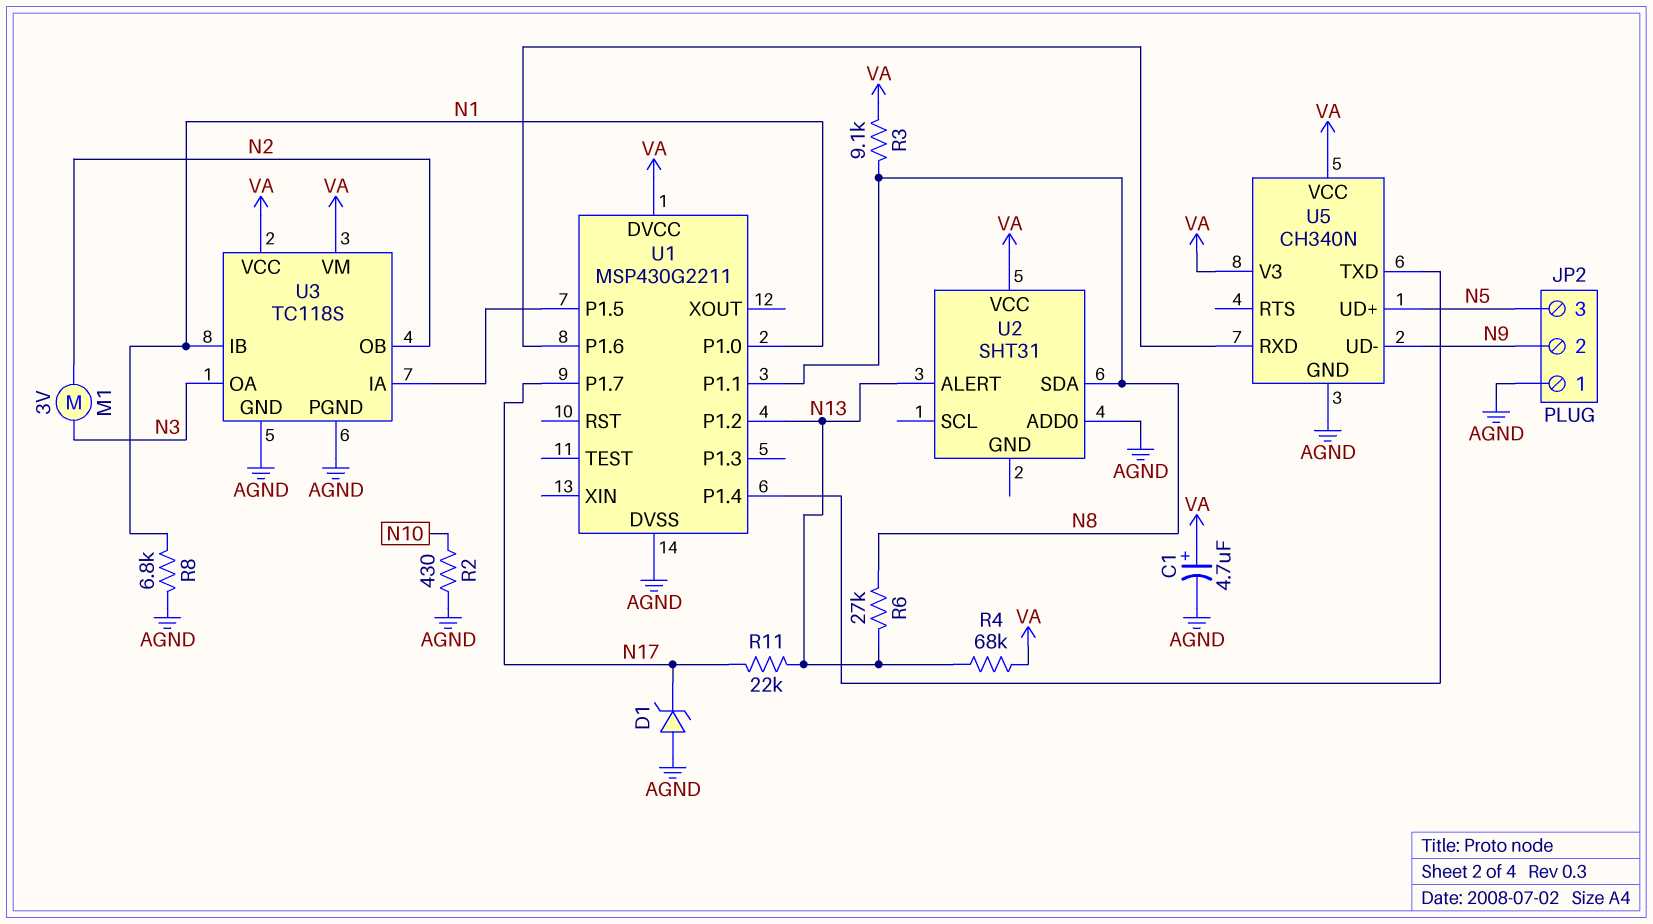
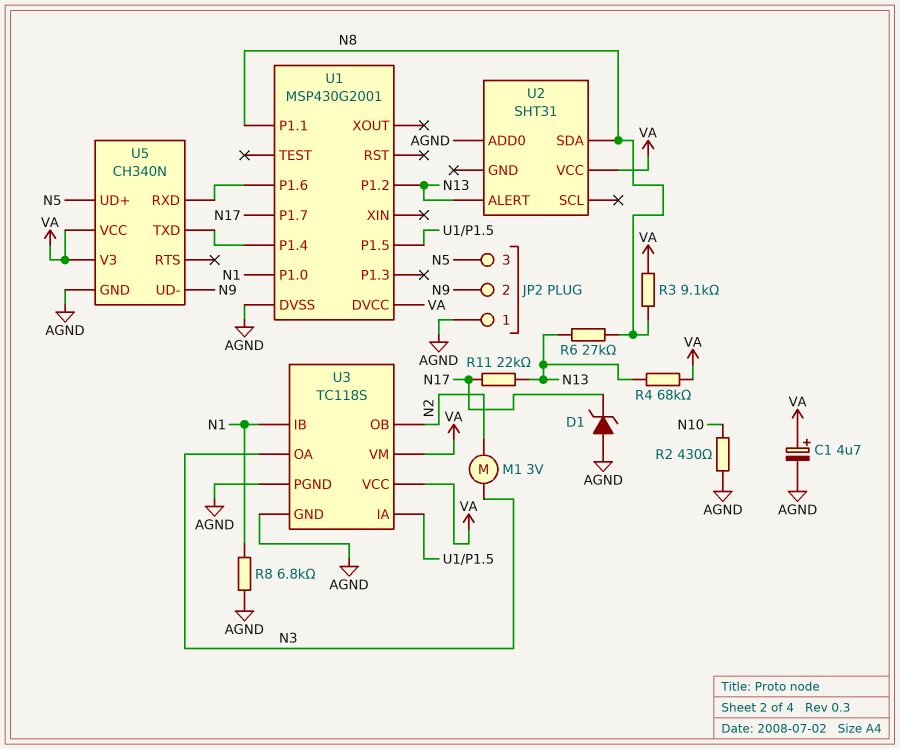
U1: MSP430G2211 -> MSP430G2001

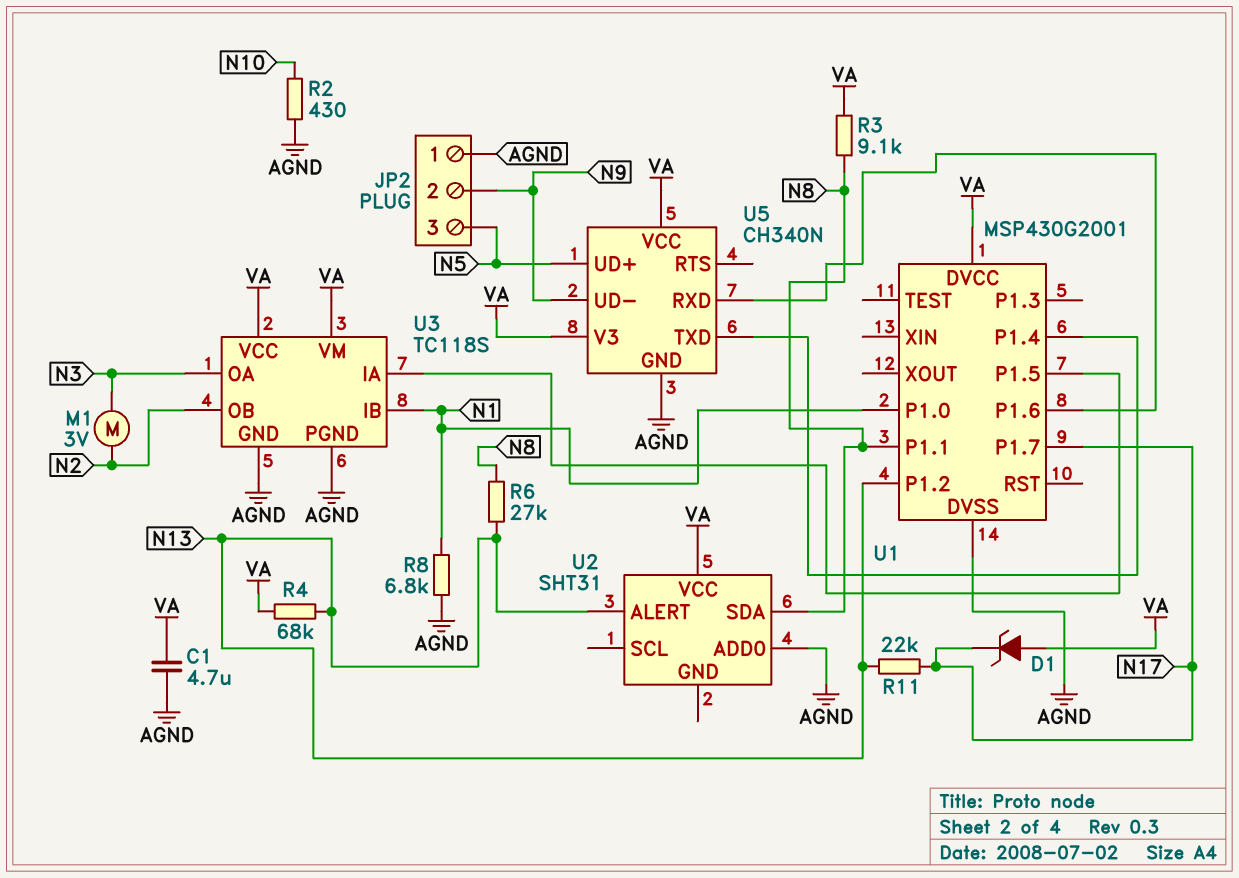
C1: 4.7uF (plus VA, minus AGND) -> 4.7uF (AGND, VA)
D1: zener (A AGND, K N17) -> zener (A VA, K N17)

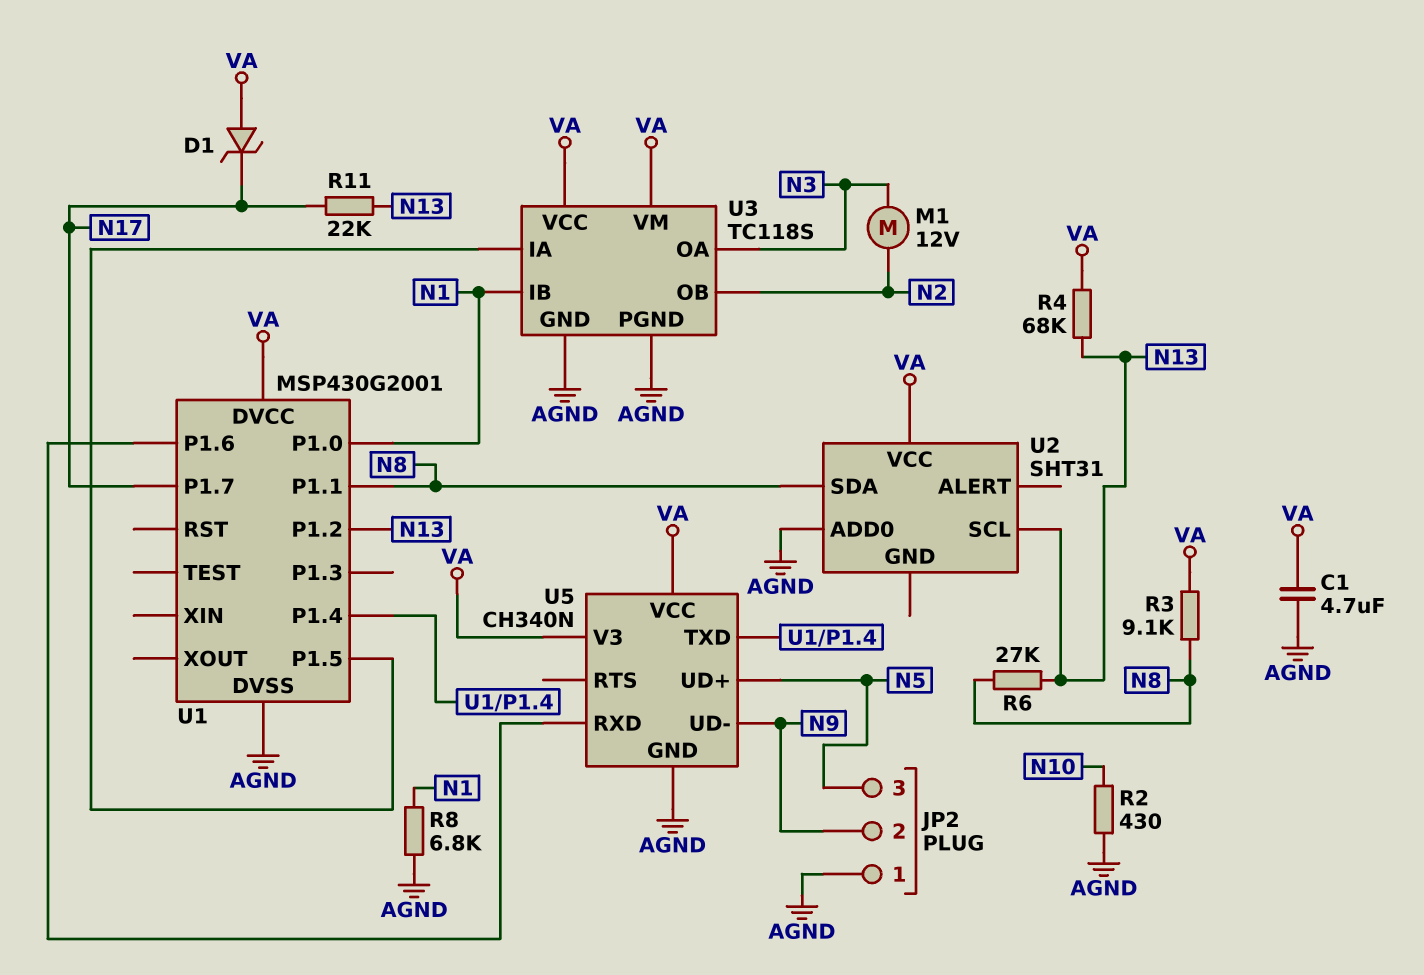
M1: motor 3V (N2, N3) -> motor 12V (N2, N3)
U2 pin ALERT: N13 -> none
U2 pin SCL: none -> N13

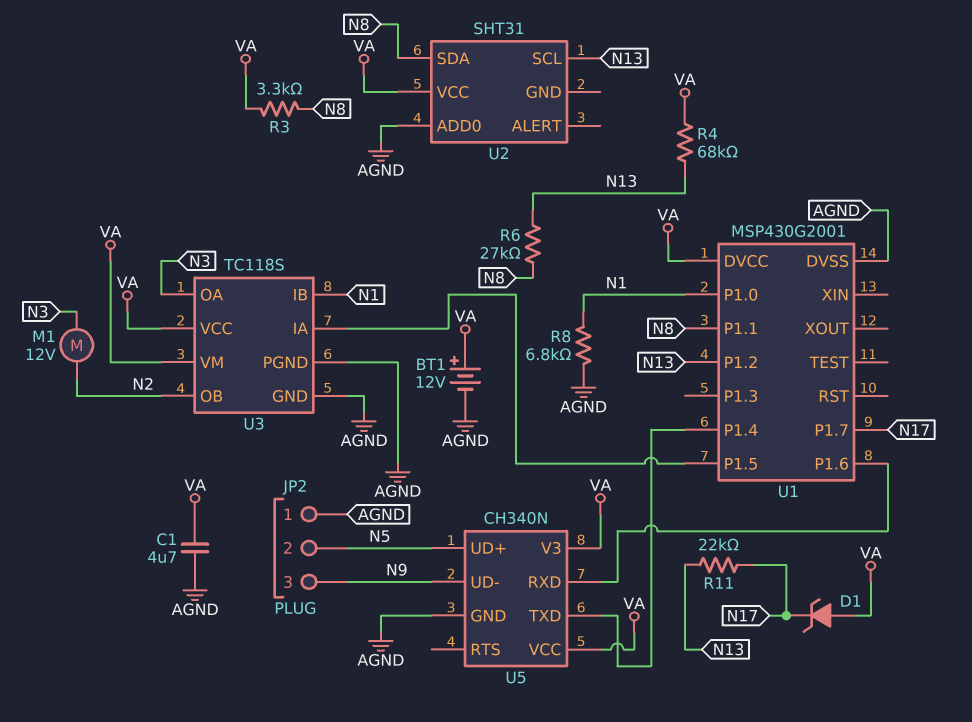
BT1: none -> 12V (plus VA, minus AGND)
JP2 pin 2: N9 -> N5
JP2 pin 3: N5 -> N9
R2: 430 (AGND, N10) -> none
R3: 9.1k (N8, VA) -> 3.3k (N8, VA)

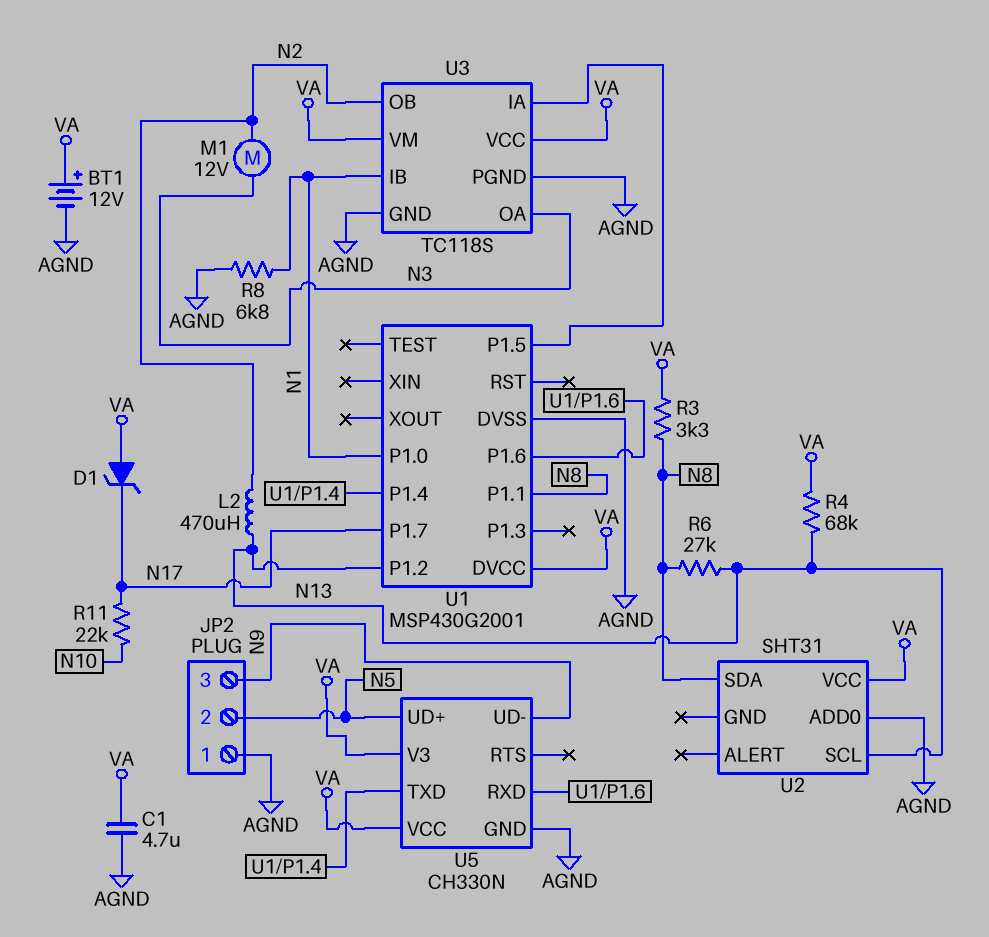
L2: none -> 470uH (N2, N13)
R11: 22k (N13, N17) -> 22k (N10, N17)
U5: CH340N -> CH330N

